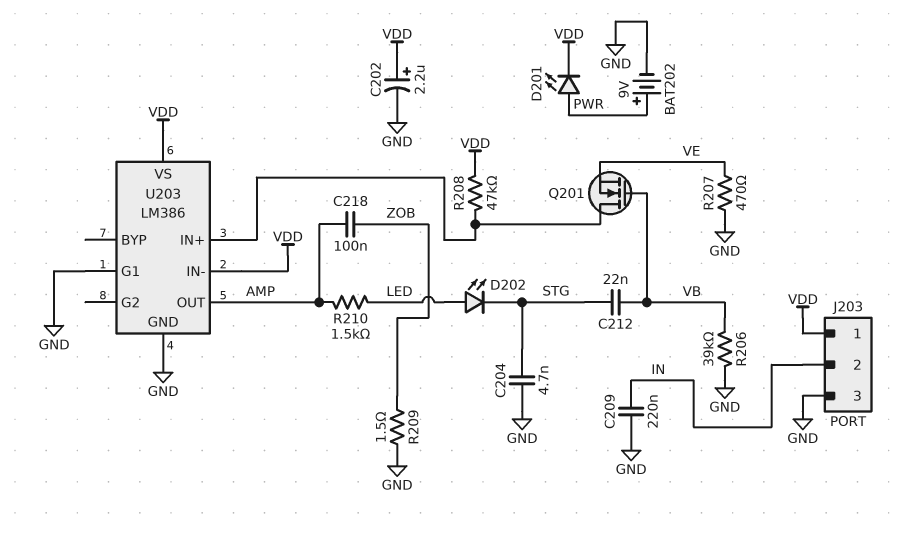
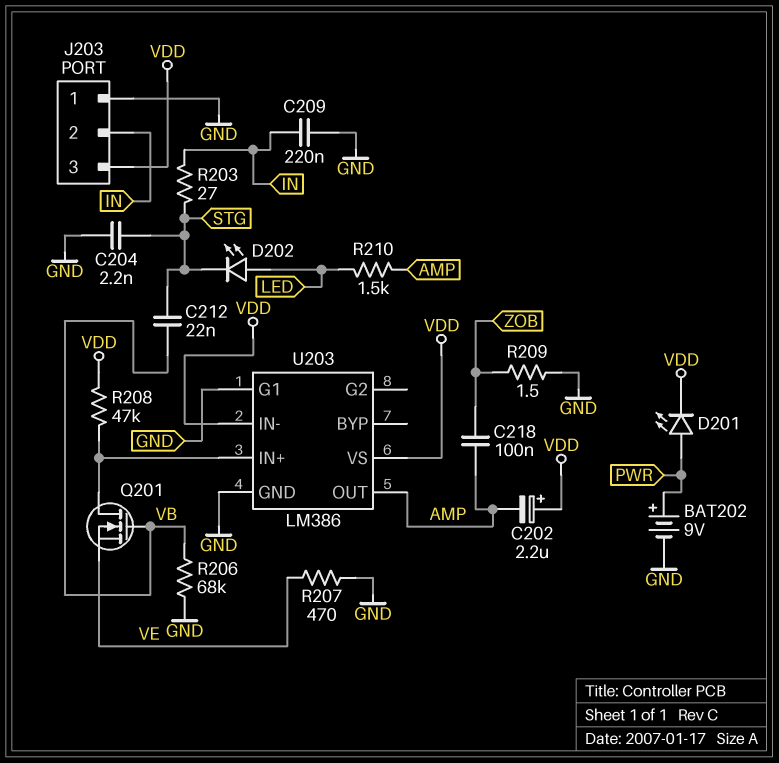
C202: 2.2uF (plus VDD, minus GND) -> 2.2uF (plus VDD, minus AMP)
C204: 4.7nF (GND, STG) -> 2.2nF (GND, STG)
J203 pin 1: VDD -> GND
J203 pin 3: GND -> VDD
R203: none -> 27 (IN, STG)
R206: 39k (GND, VB) -> 68k (GND, VB)

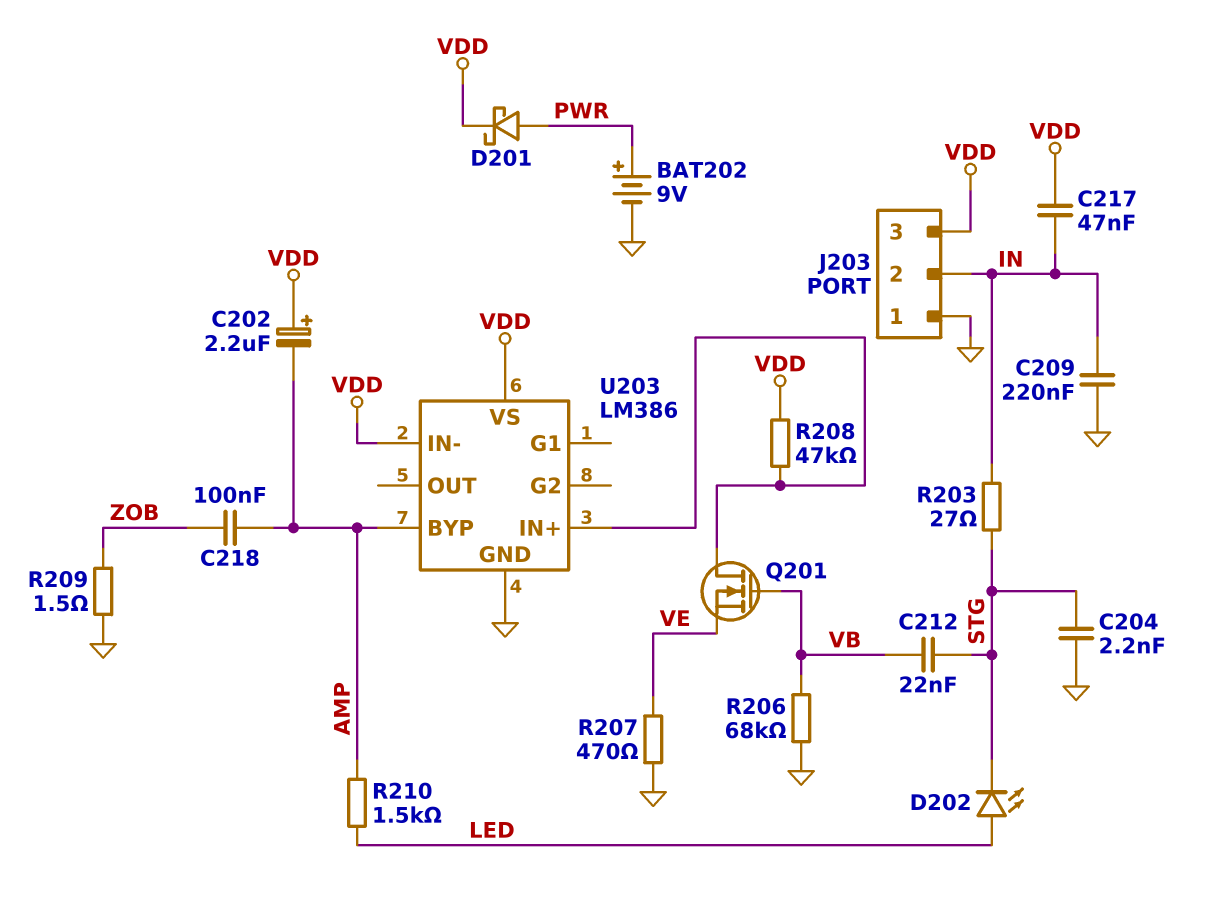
C217: none -> 47nF (IN, VDD)
D201: LED (A PWR, K VDD) -> schottky (A PWR, K VDD)
U203 pin BYP: none -> AMP
U203 pin G1: GND -> none
U203 pin OUT: AMP -> none

